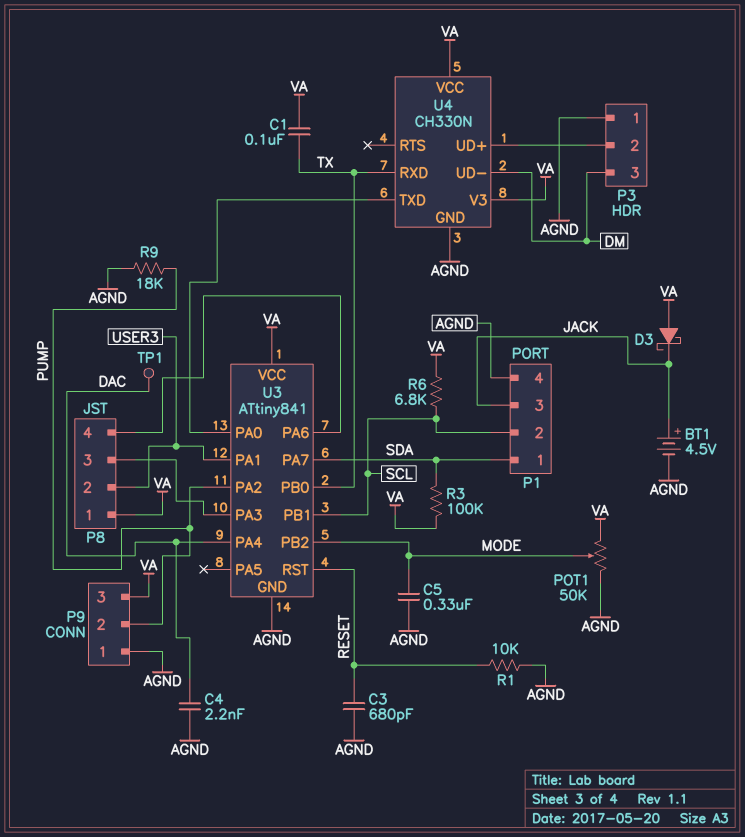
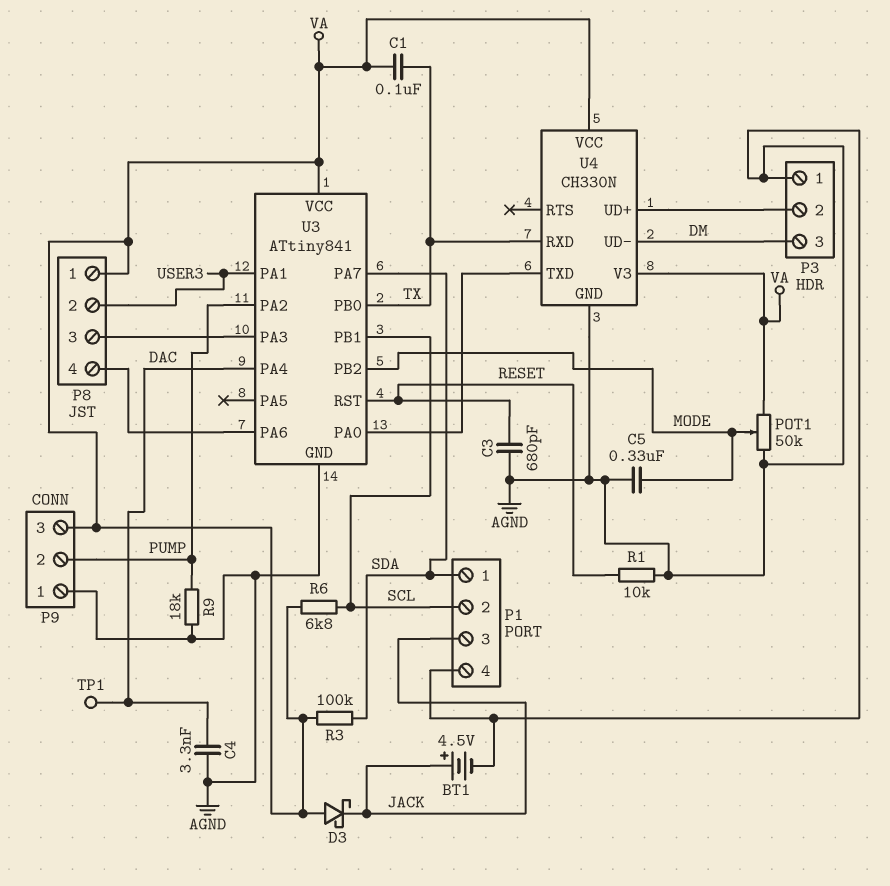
C4: 2.2nF (AGND, DAC) -> 3.3nF (AGND, DAC)

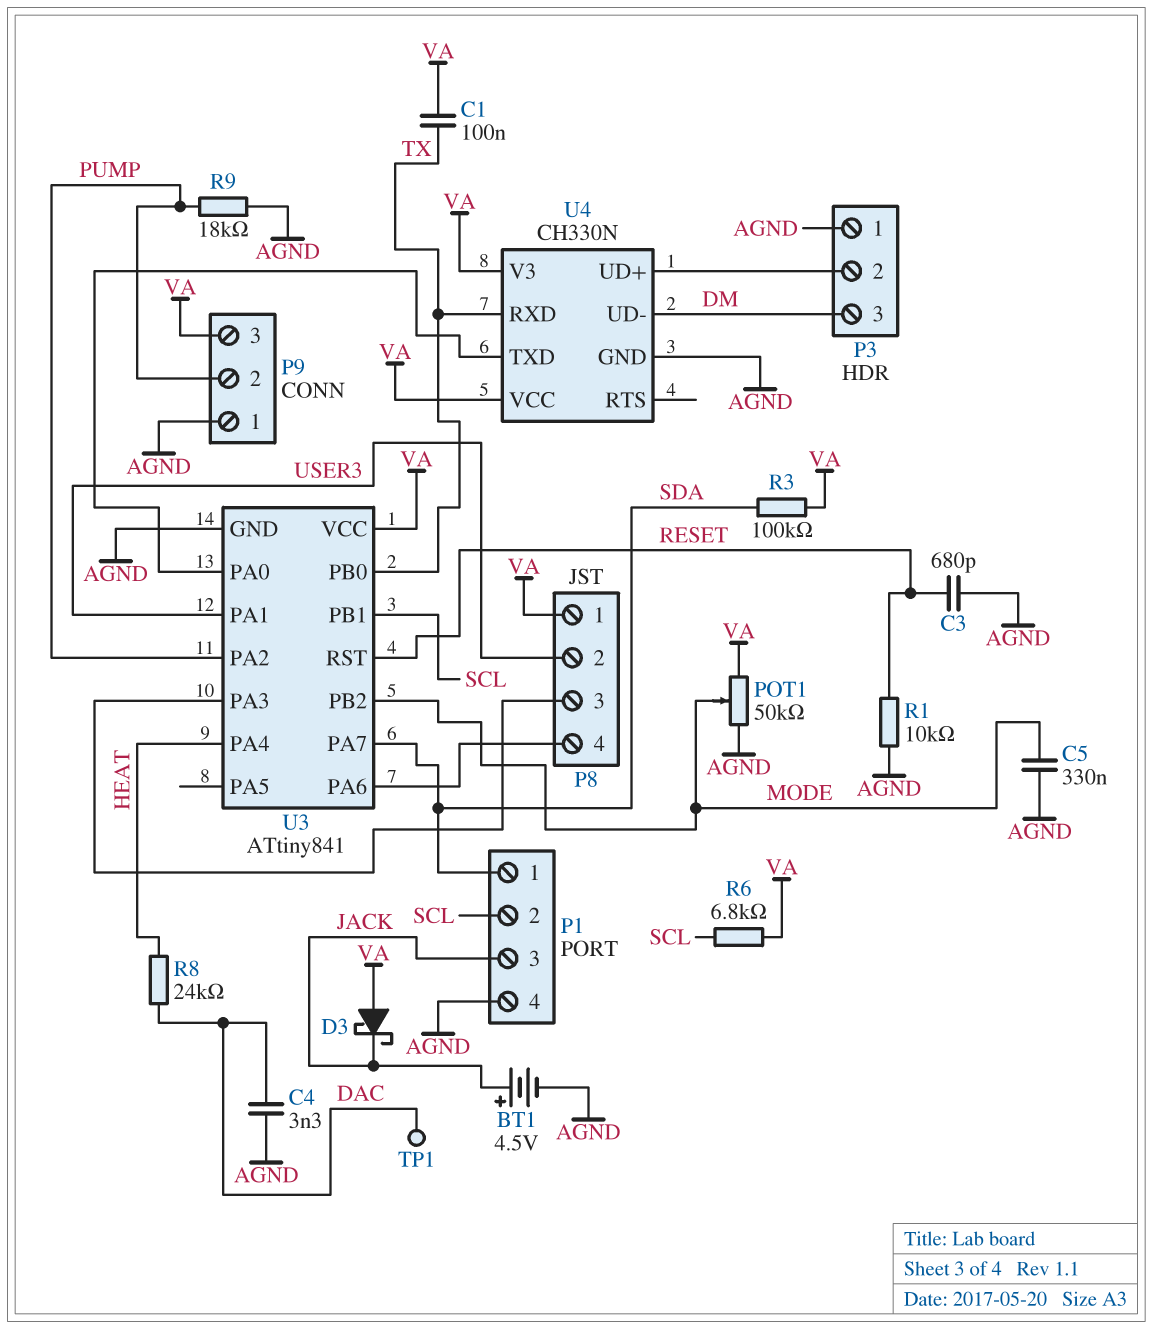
R8: none -> 24k (DAC, HEAT)
U3 pin PA4: DAC -> HEAT

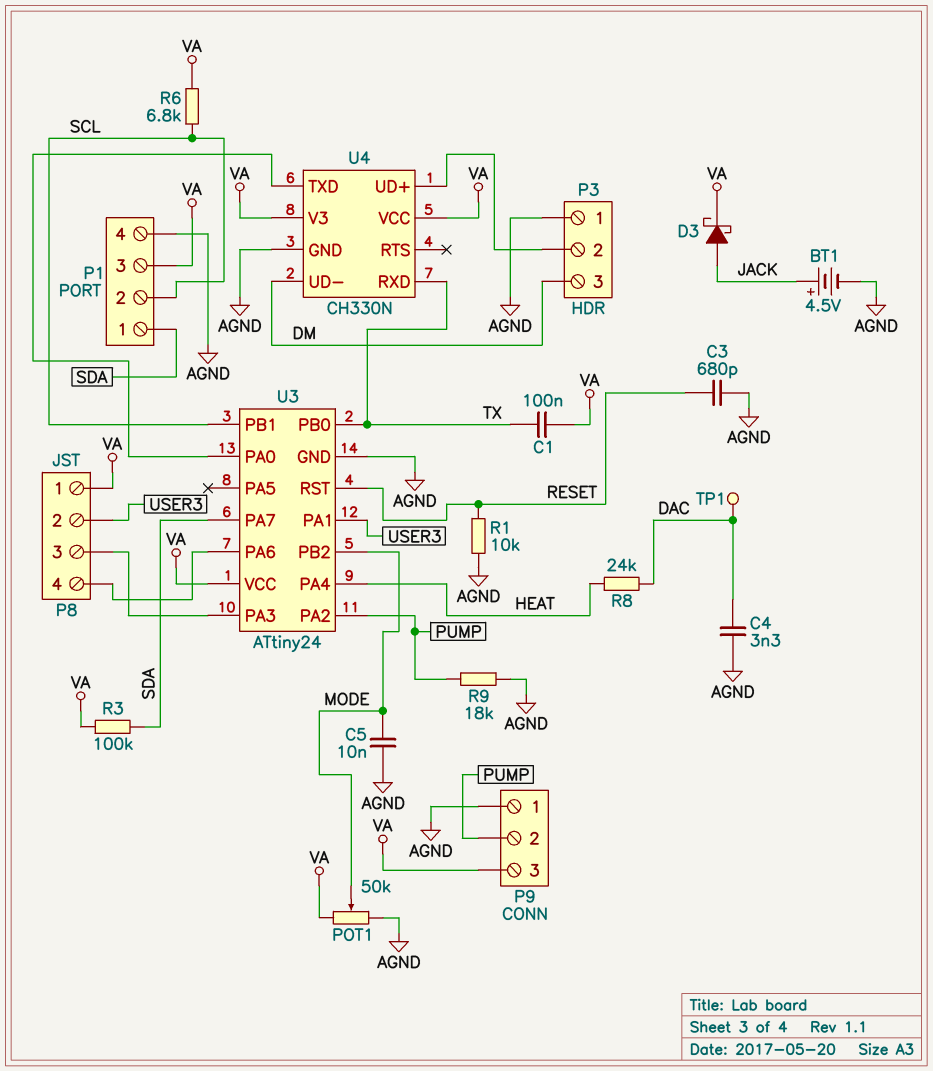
C5: 330nF (AGND, MODE) -> 10nF (AGND, MODE)
D3: schottky (A VA, K JACK) -> schottky (A JACK, K VA)
P1 pin 3: JACK -> VA
U3: ATtiny841 -> ATtiny24

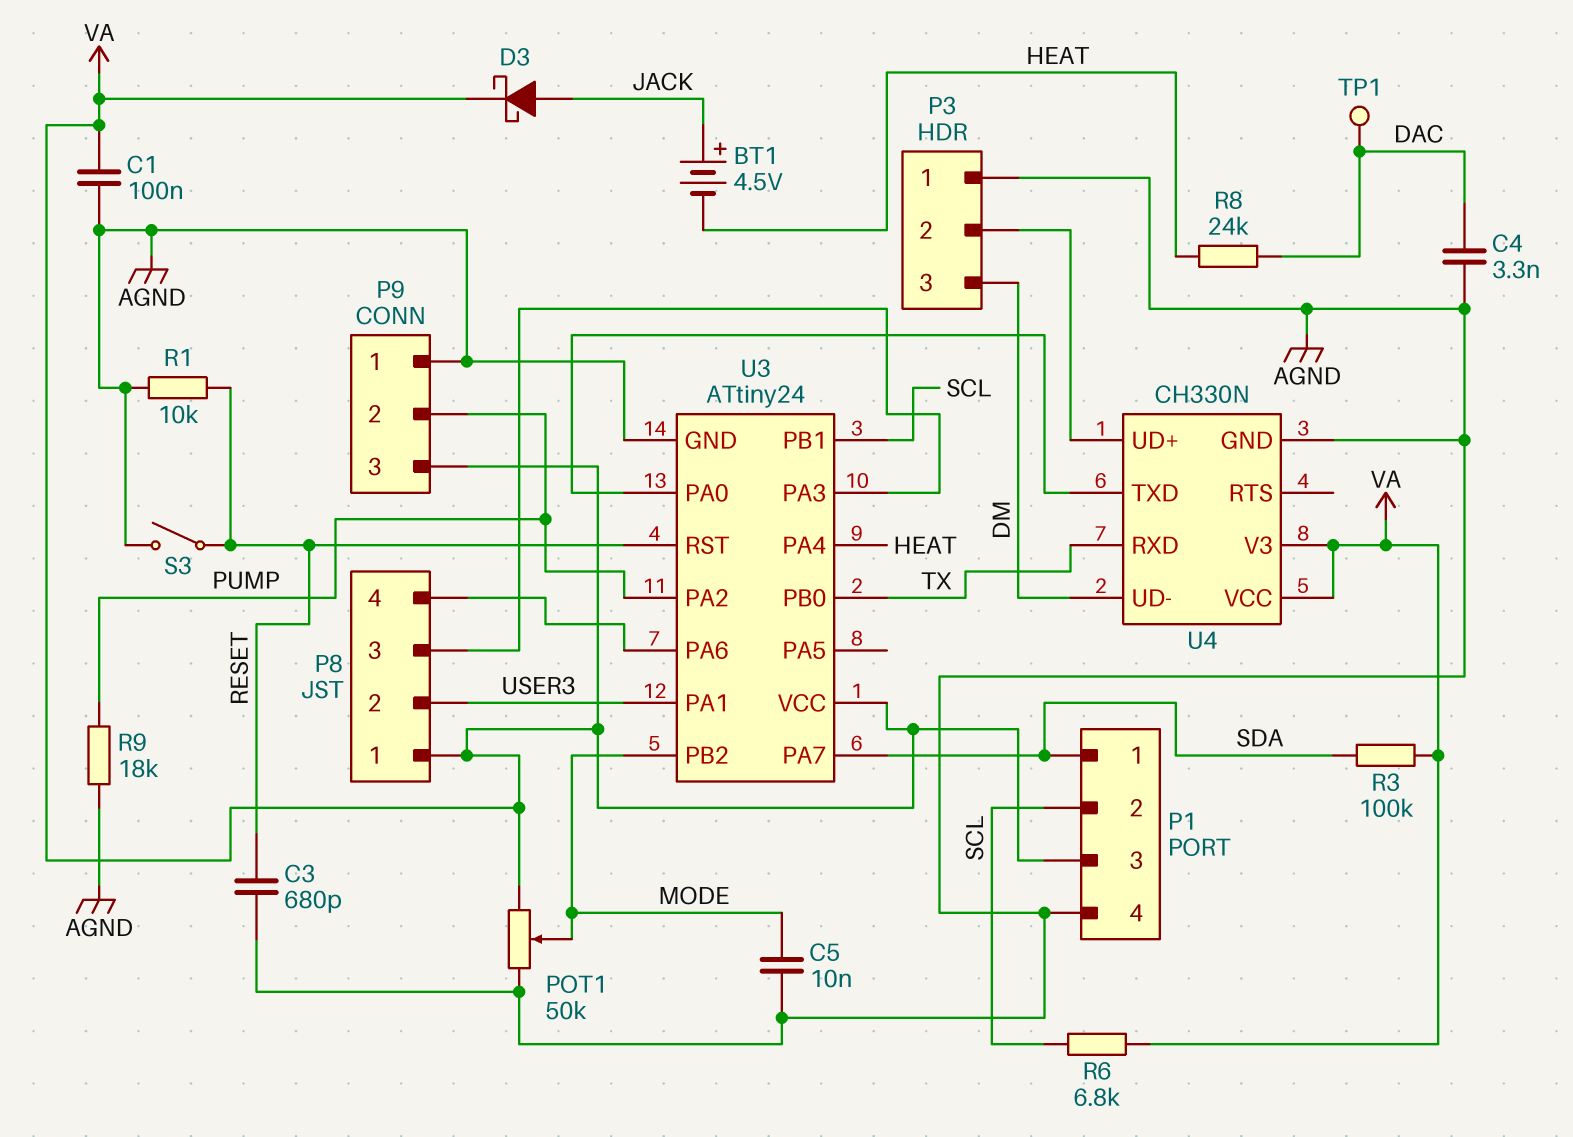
BT1: 4.5V (plus JACK, minus AGND) -> 4.5V (plus JACK, minus HEAT)
C1: 100nF (TX, VA) -> 100nF (AGND, VA)
S3: none -> switch (AGND, RESET)

